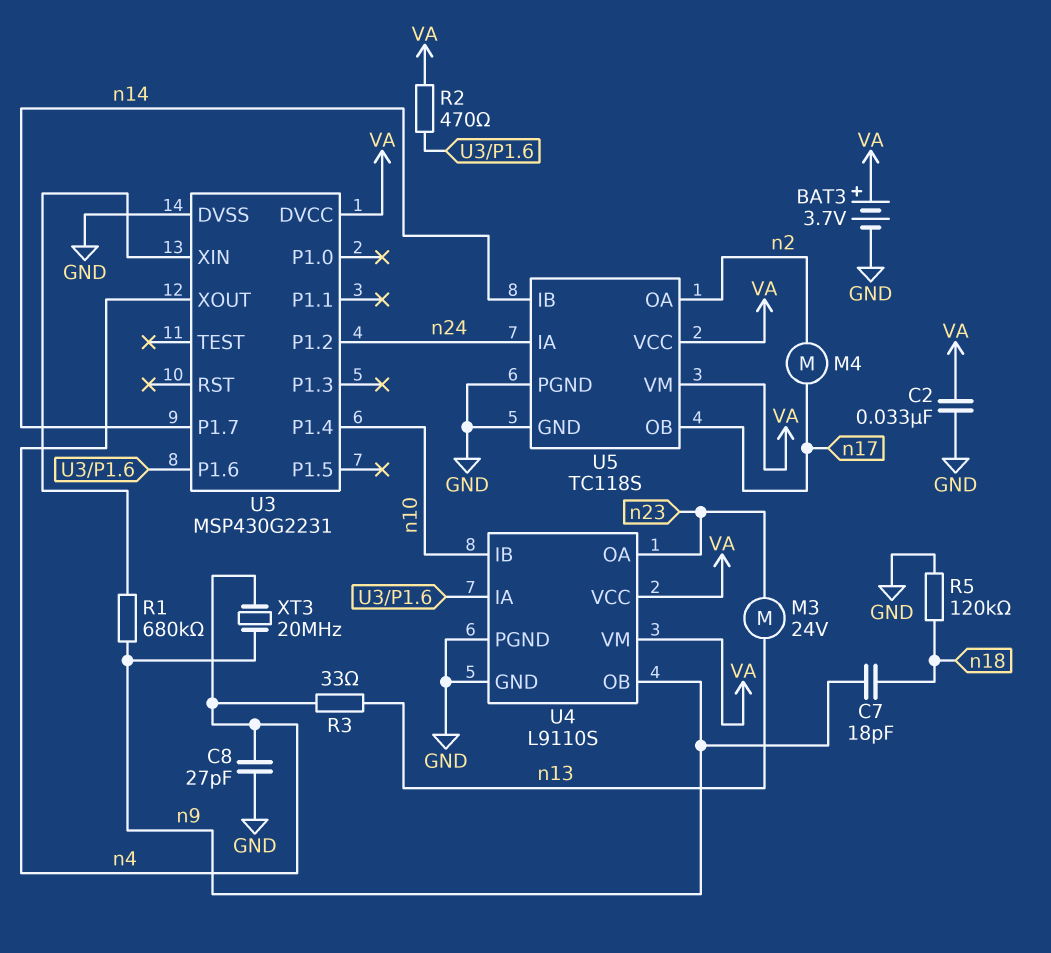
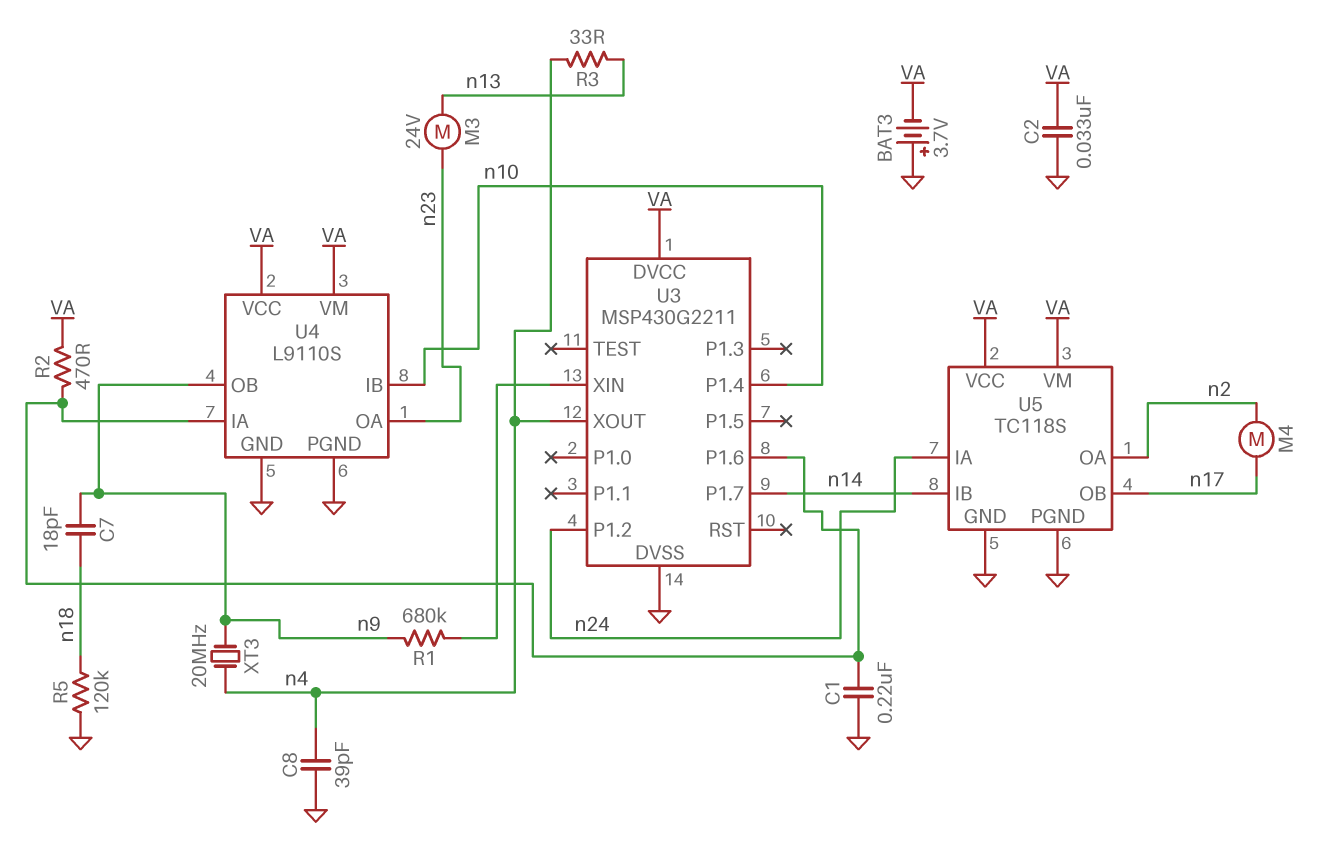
BAT3: 3.7V (plus VA, minus GND) -> 3.7V (plus GND, minus VA)
C1: none -> 220nF (GND, U3/P1.6)
C8: 27pF (GND, n4) -> 39pF (GND, n4)
U3: MSP430G2231 -> MSP430G2211

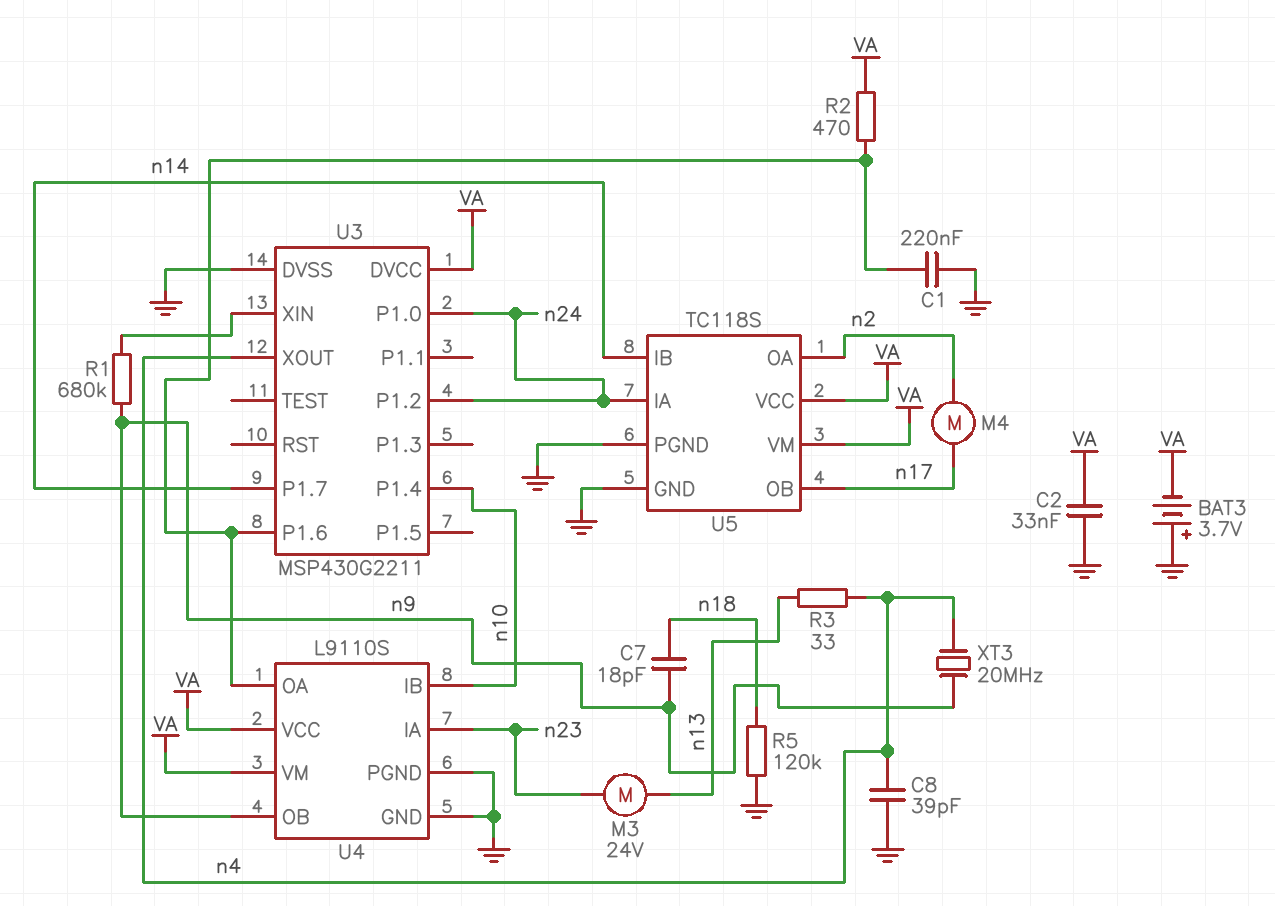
U3 pin P1.0: none -> n24
U4 pin IA: U3/P1.6 -> n23
U4 pin OA: n23 -> U3/P1.6

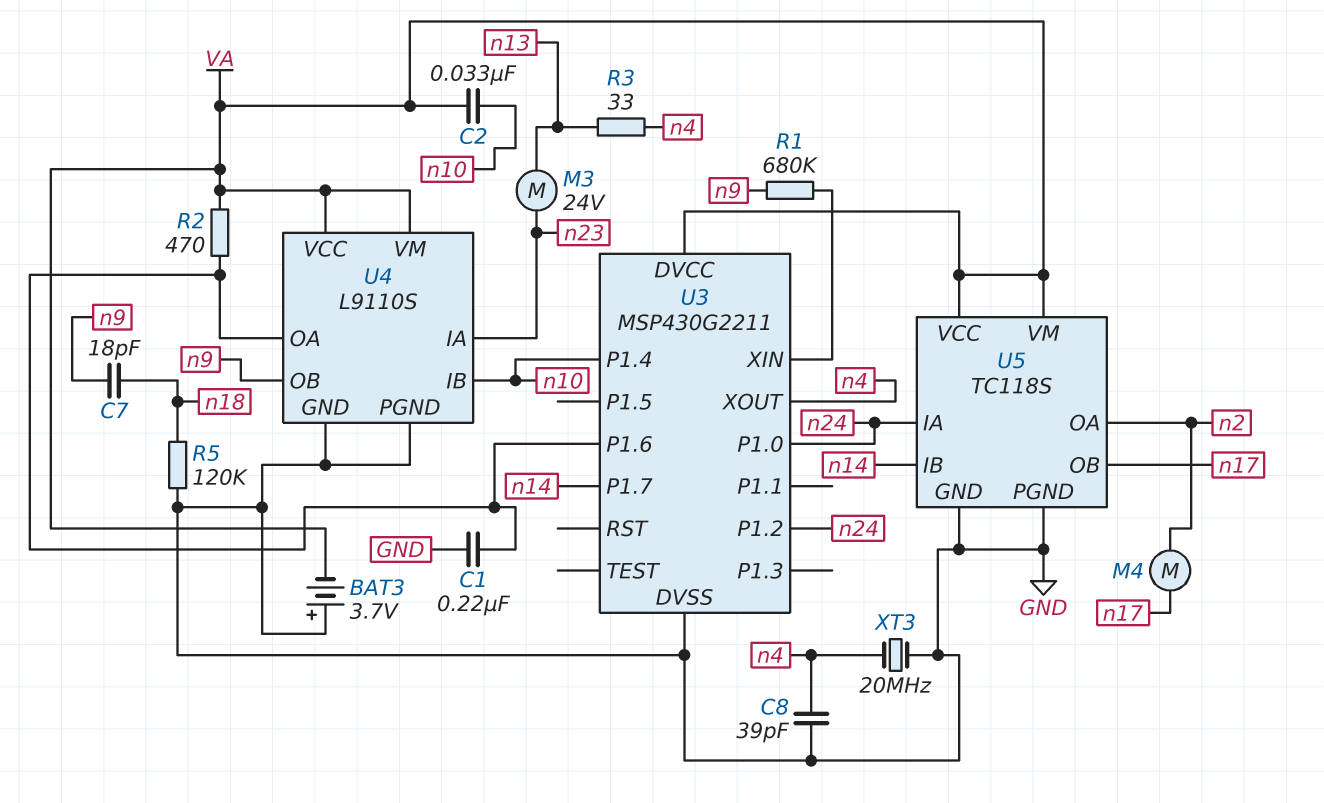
C2: 33nF (GND, VA) -> 33nF (VA, n10)
XT3: 20MHz (n4, n9) -> 20MHz (GND, n4)

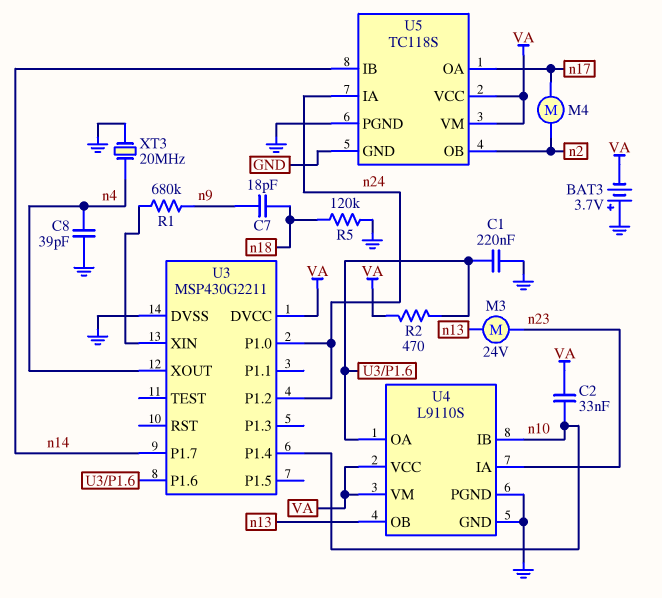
R3: 33 (n4, n13) -> none
U4 pin OB: n9 -> n13
U5 pin OA: n2 -> n17
U5 pin OB: n17 -> n2

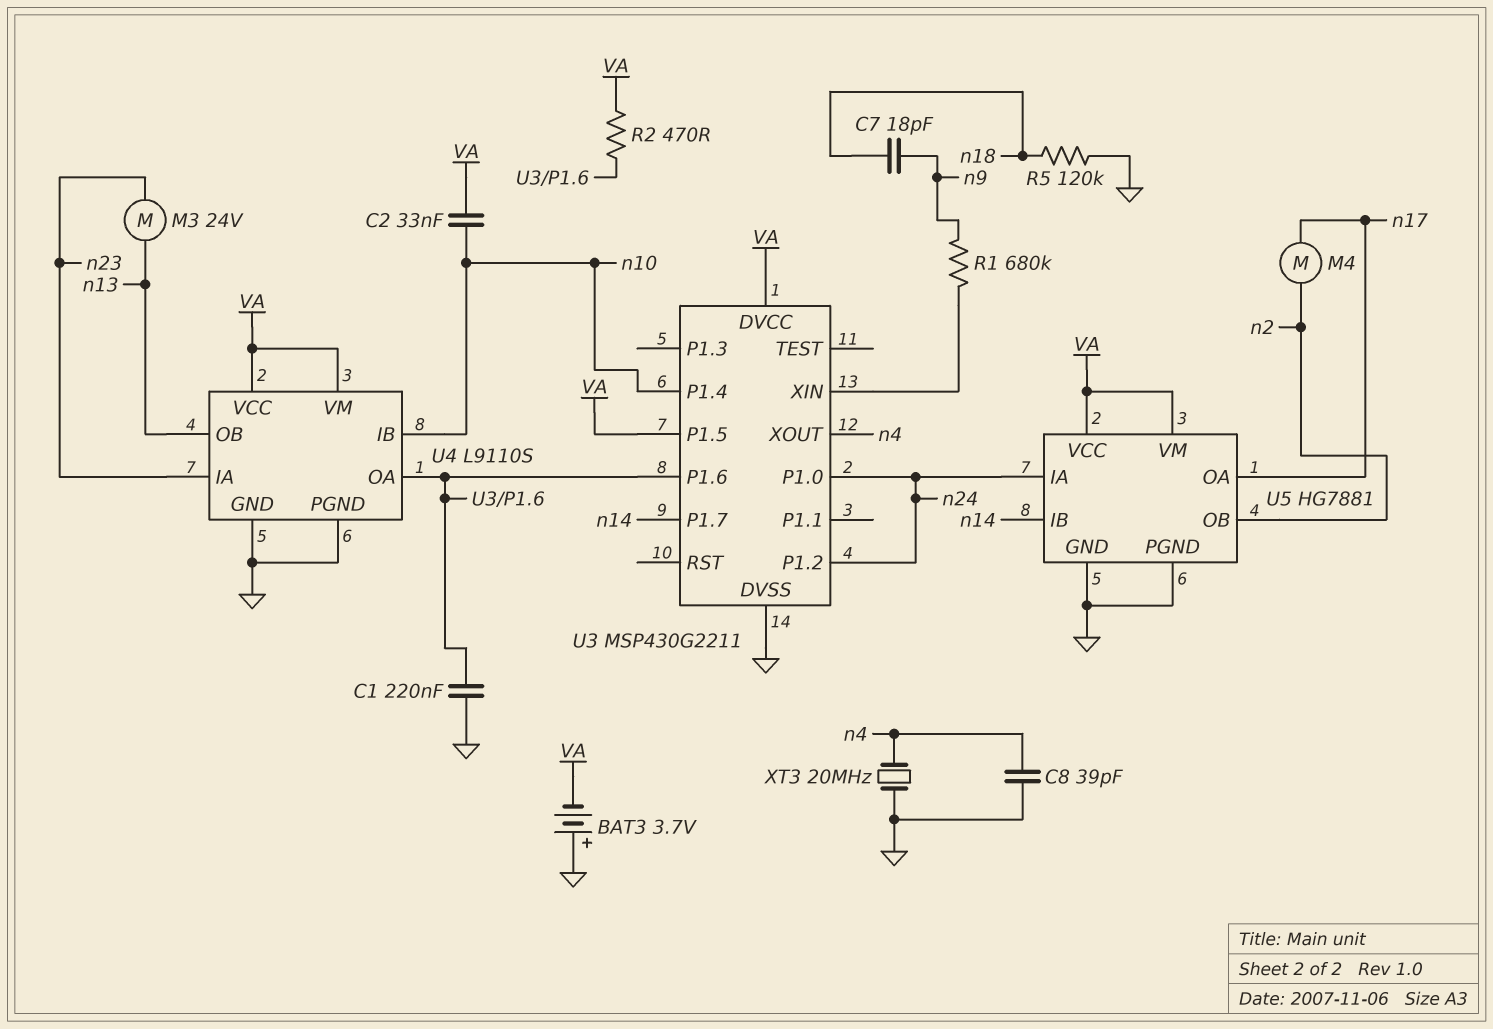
U3 pin P1.5: none -> VA
U5: TC118S -> HG7881

